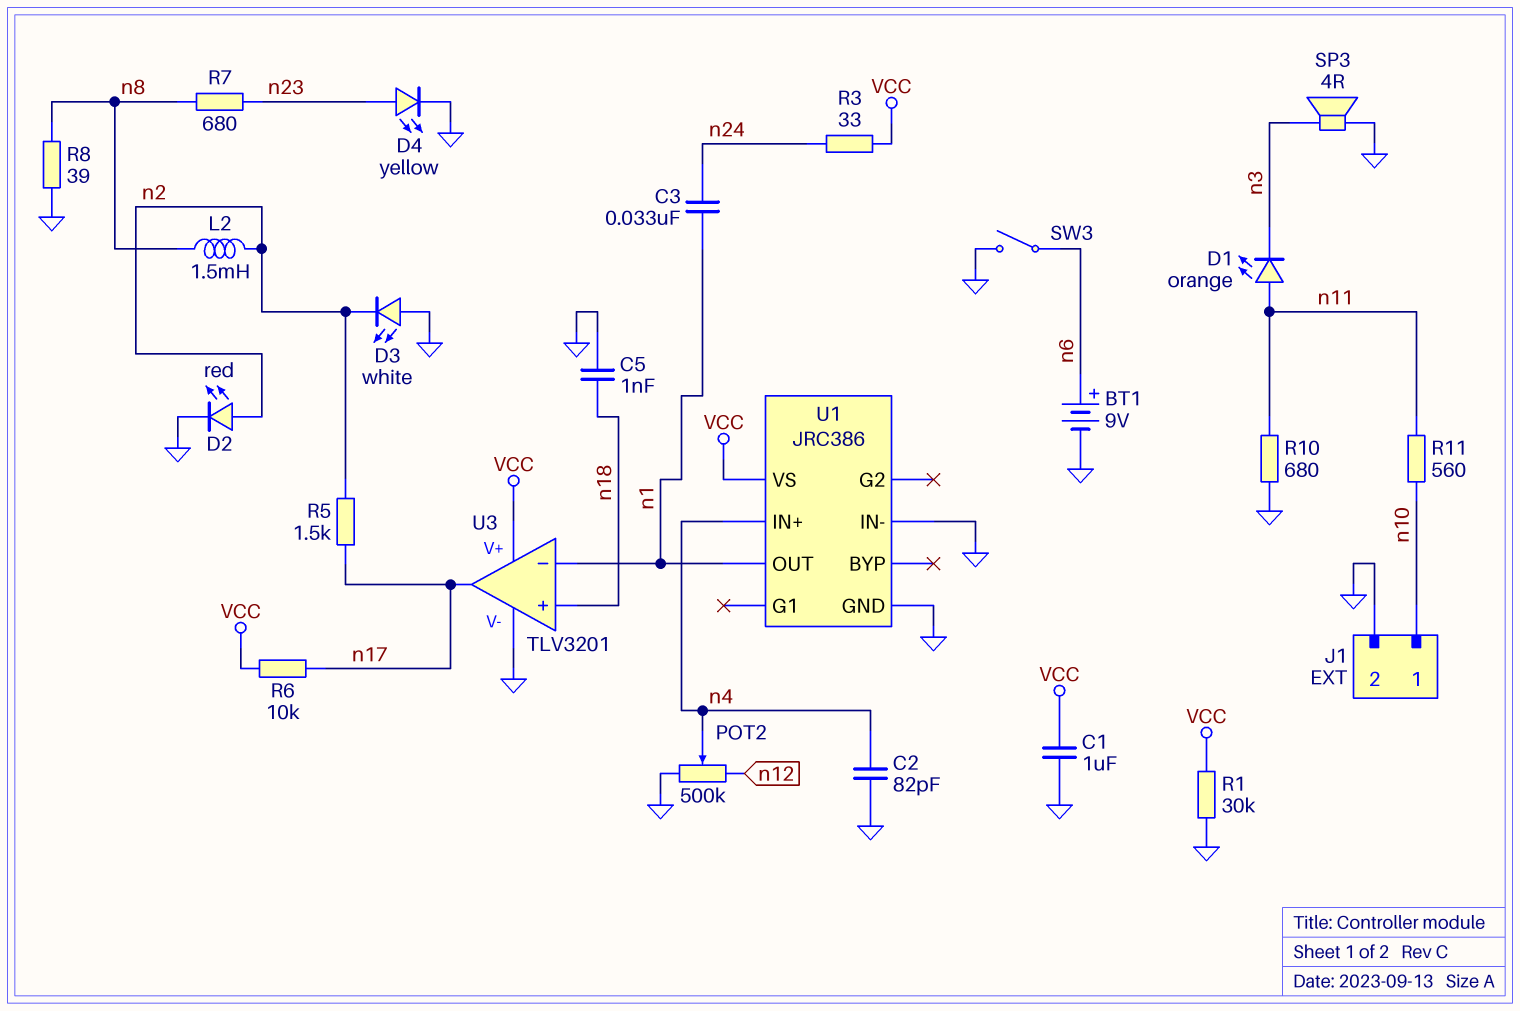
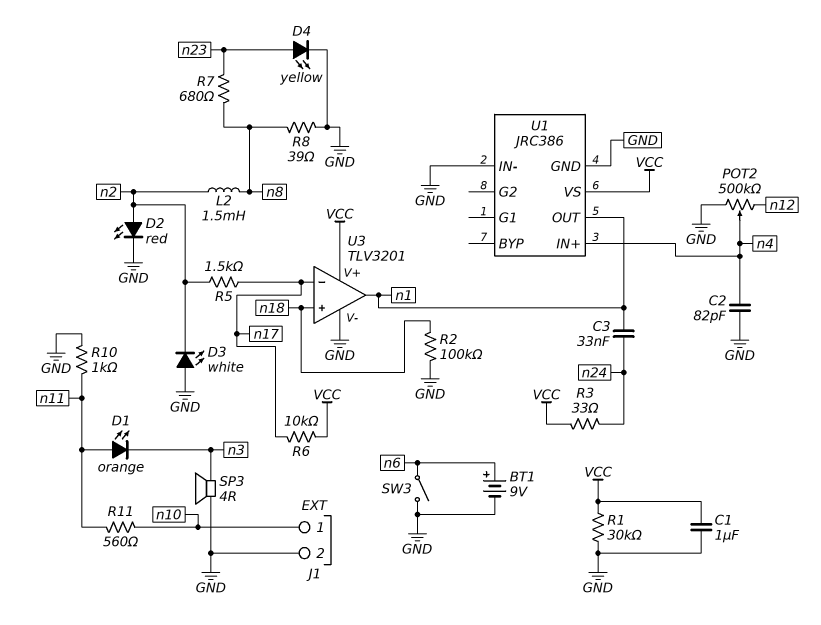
C5: 1nF (GND, n18) -> none
R2: none -> 100k (GND, n18)
R10: 680 (GND, n11) -> 1k (GND, n11)
U3 pin in-: n1 -> n17
U3 pin out: n17 -> n1

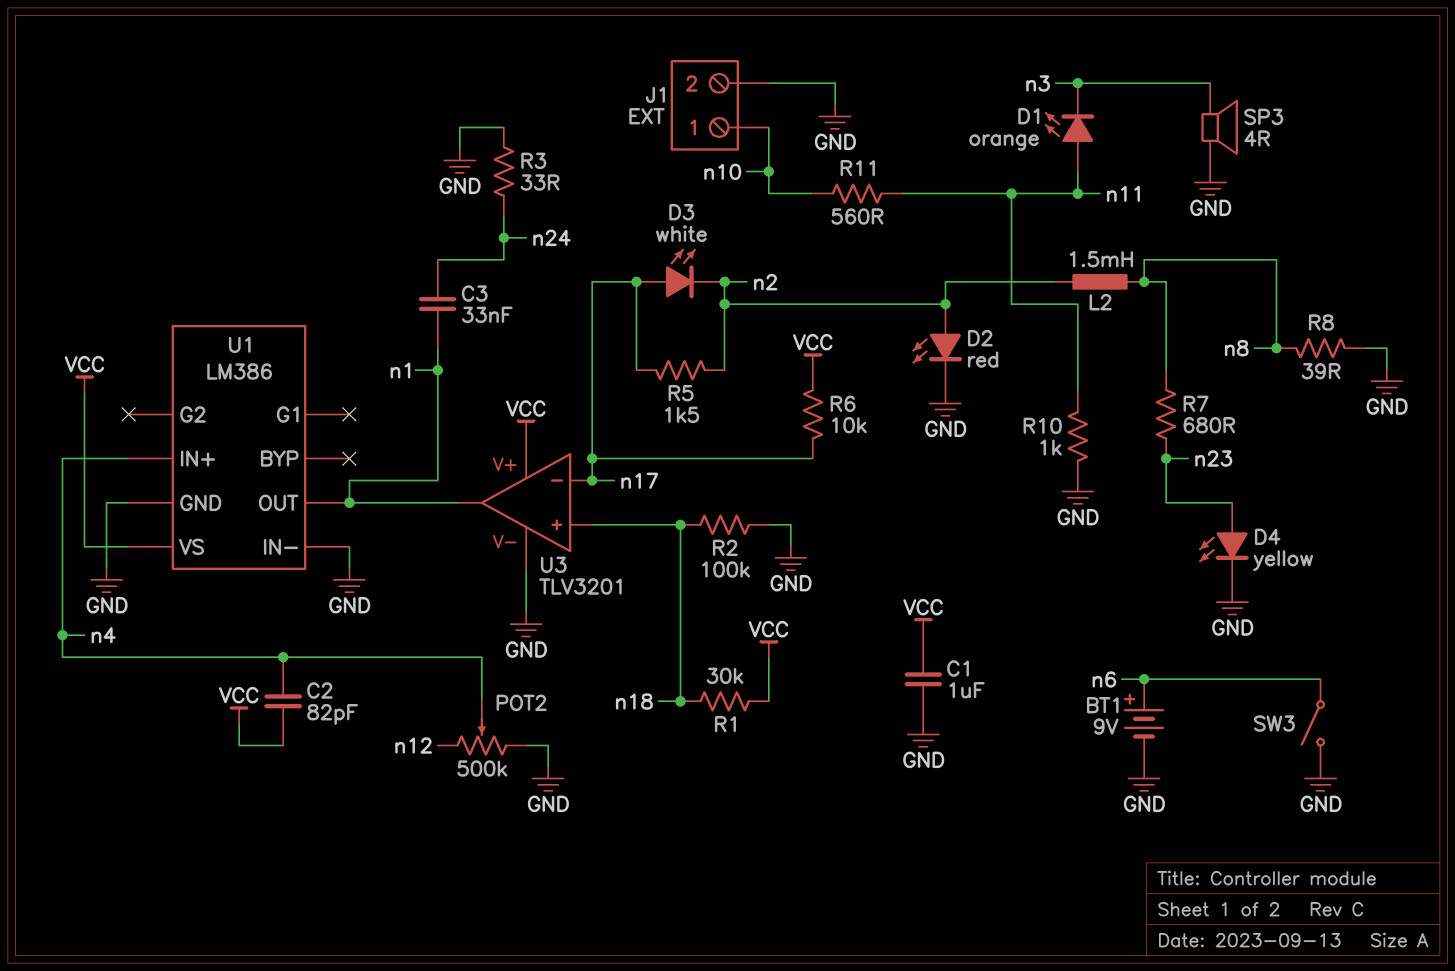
C2: 82pF (GND, n4) -> 82pF (VCC, n4)
D3: LED white (A GND, K n2) -> LED white (A n17, K n2)
R1: 30k (GND, VCC) -> 30k (VCC, n18)
R3: 33 (VCC, n24) -> 33 (GND, n24)
U1: JRC386 -> LM386

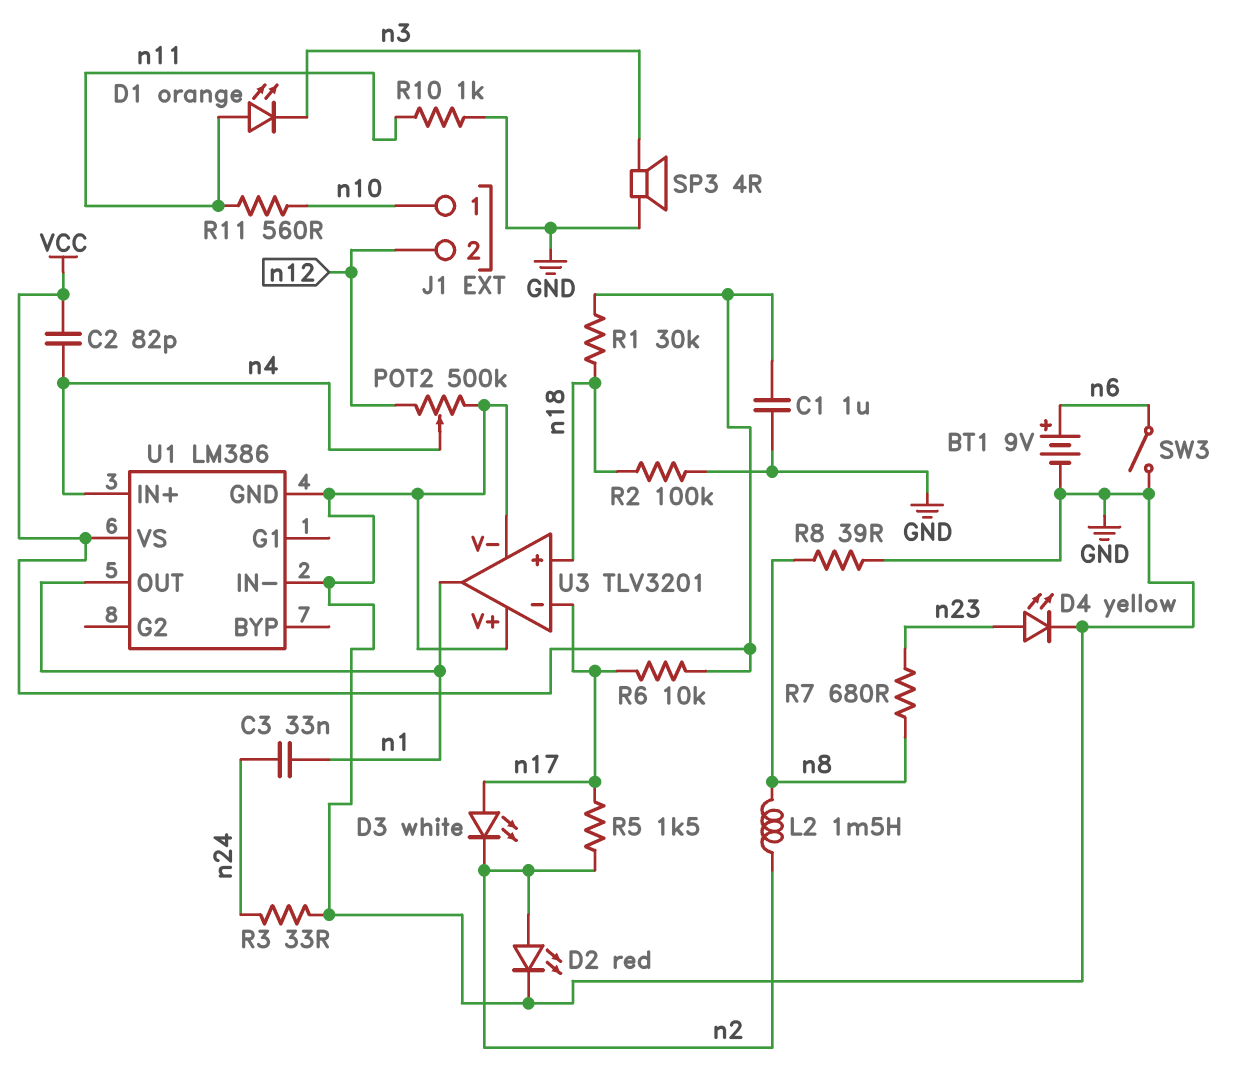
J1 pin 2: GND -> n12
U3 pin V+: VCC -> GND

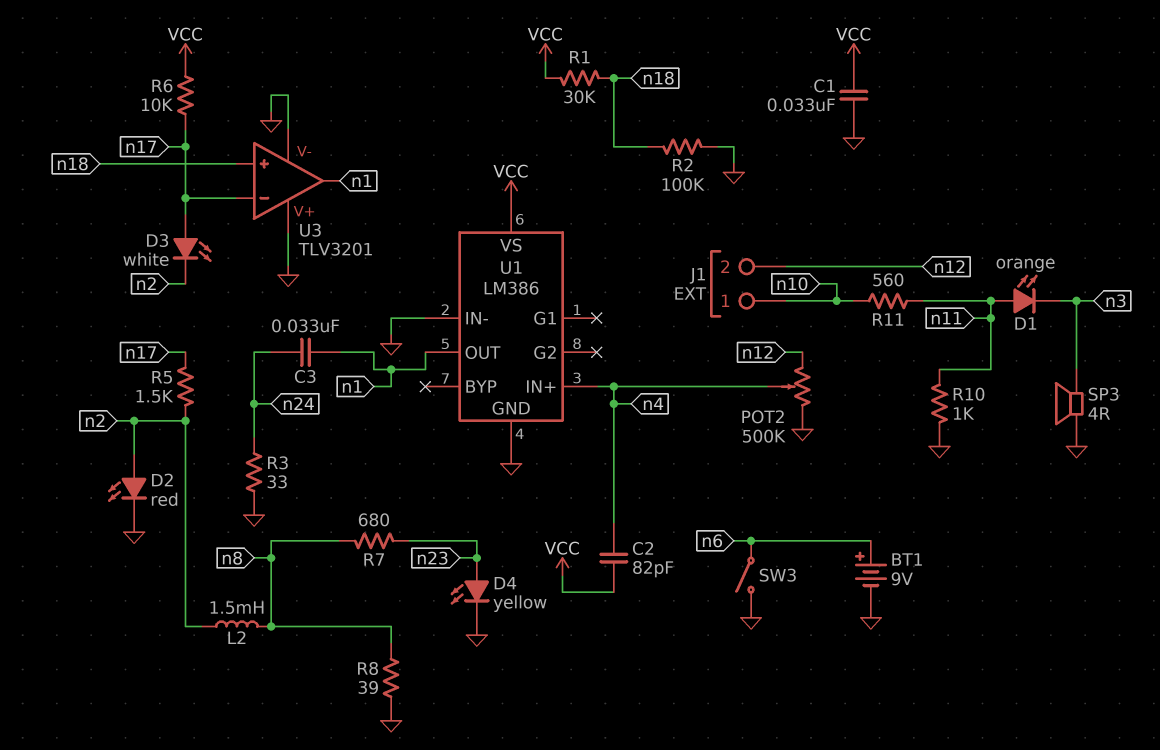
C1: 1uF (GND, VCC) -> 33nF (GND, VCC)

